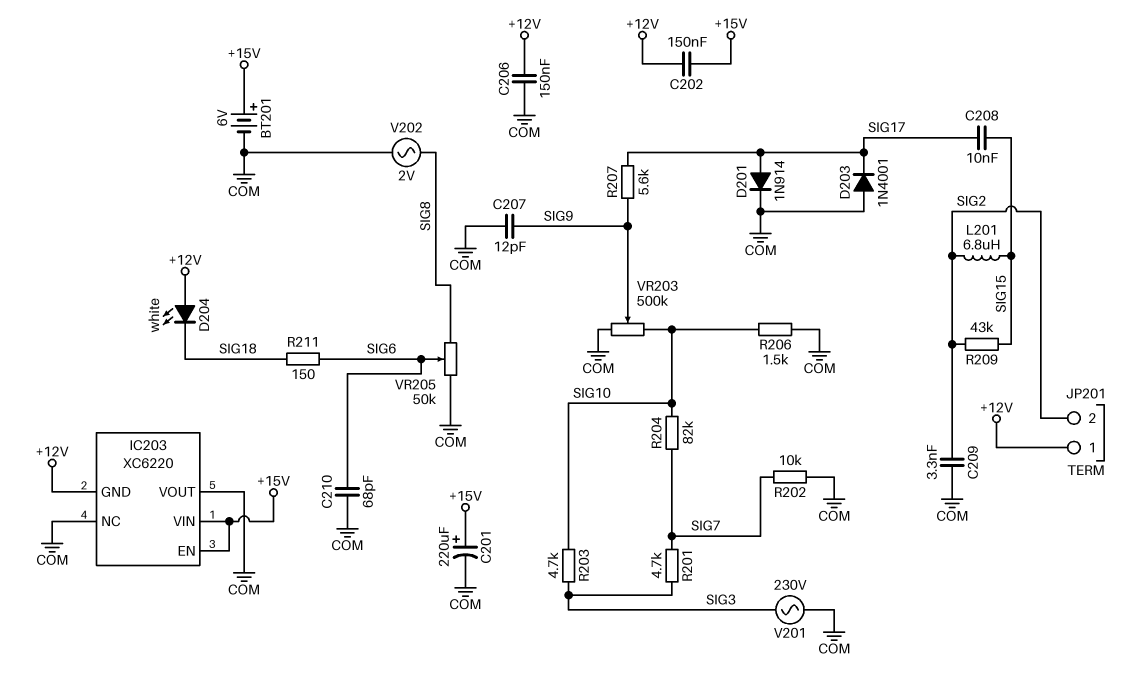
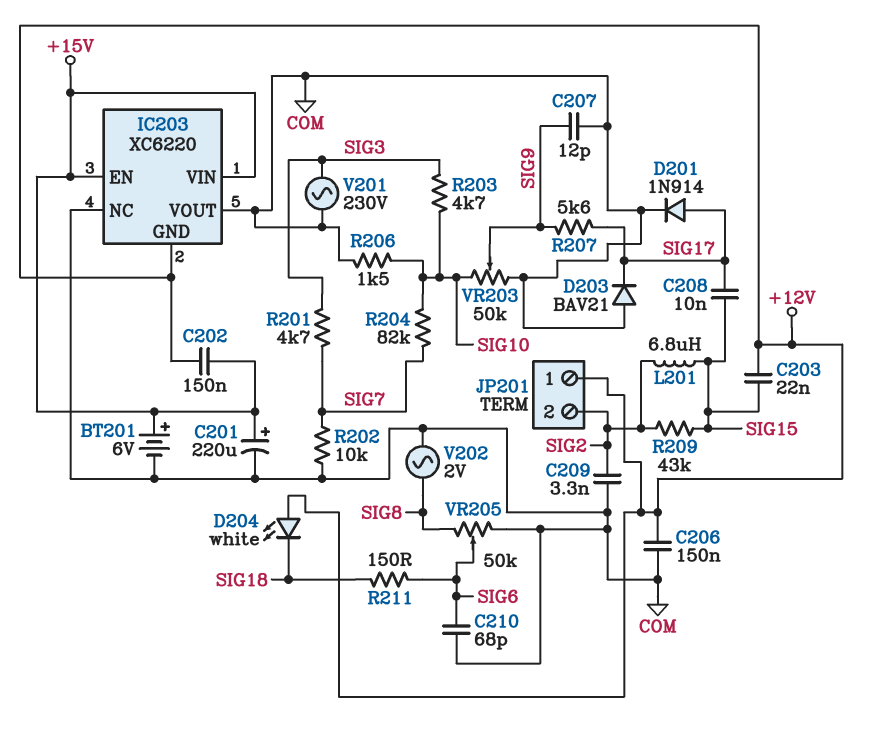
C203: none -> 22nF (+12V, SIG15)
D203: diode 1N4001 (A COM, K SIG17) -> diode BAV21 (A COM, K SIG17)
VR203: 500k (COM, SIG10, wiper SIG9) -> 50k (COM, SIG10, wiper SIG9)

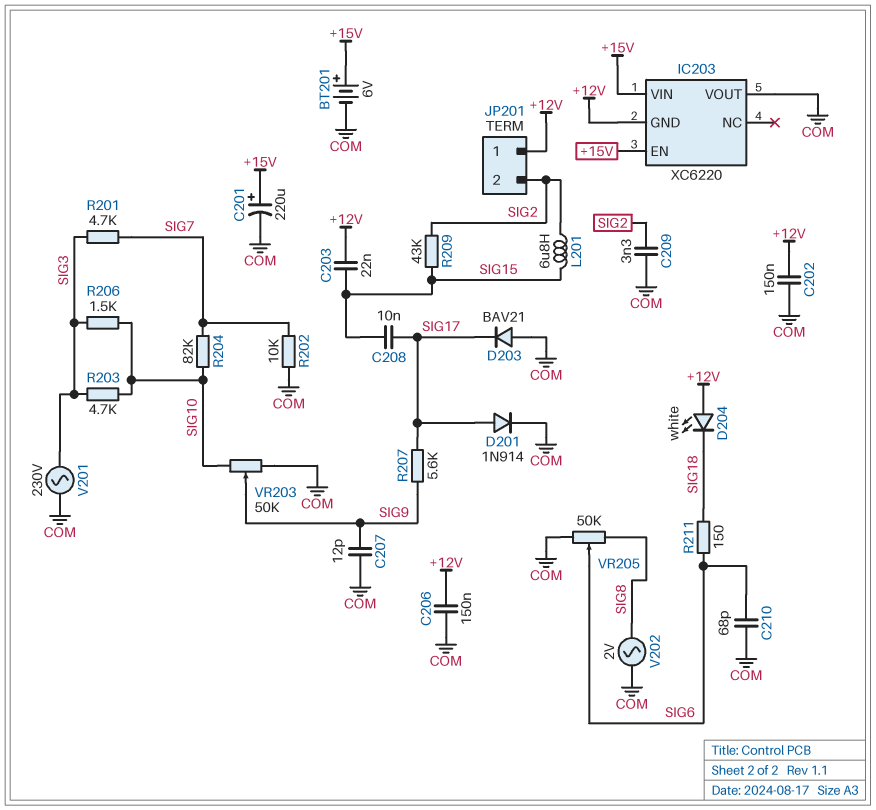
C202: 150nF (+12V, +15V) -> 150nF (+12V, COM)
IC203 pin NC: COM -> none
R206: 1.5k (COM, SIG10) -> 1.5k (SIG3, SIG10)

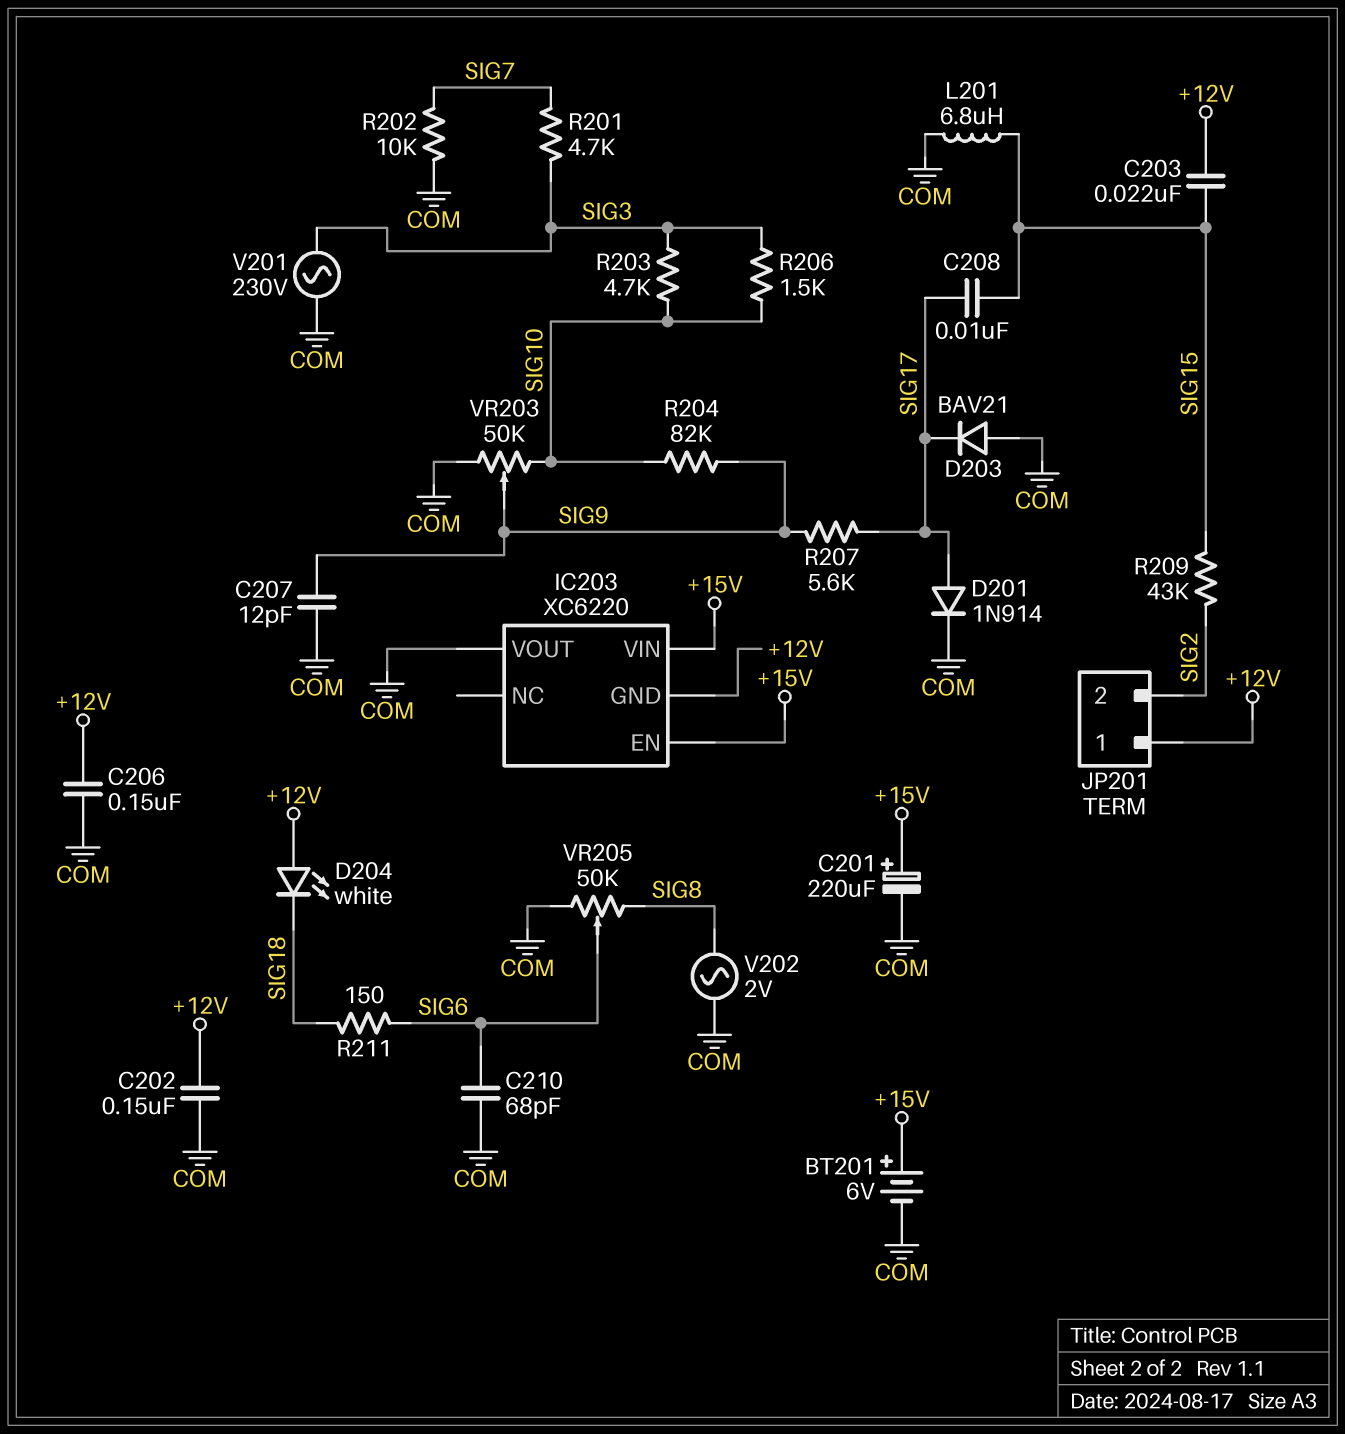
C209: 3.3nF (COM, SIG2) -> none
L201: 6.8uH (SIG2, SIG15) -> 6.8uH (COM, SIG15)
R204: 82k (SIG7, SIG10) -> 82k (SIG9, SIG10)

